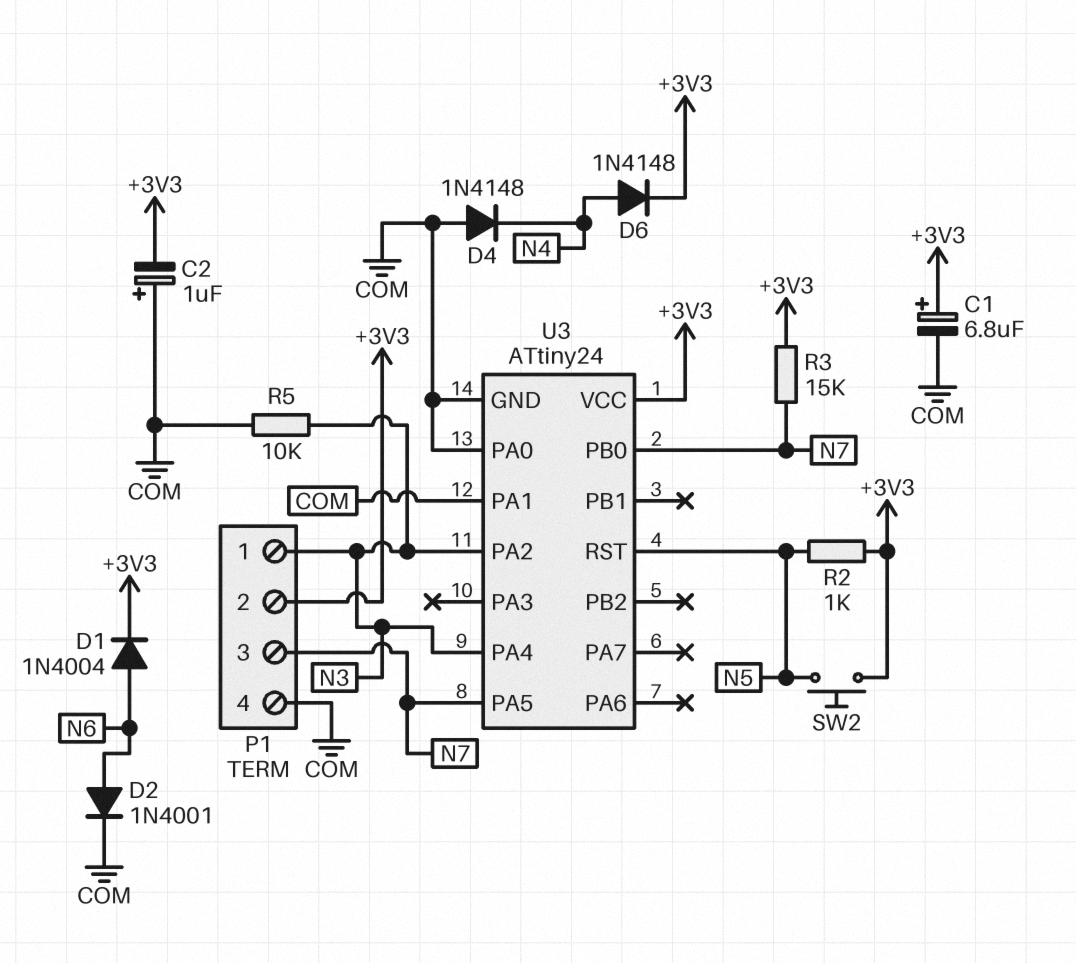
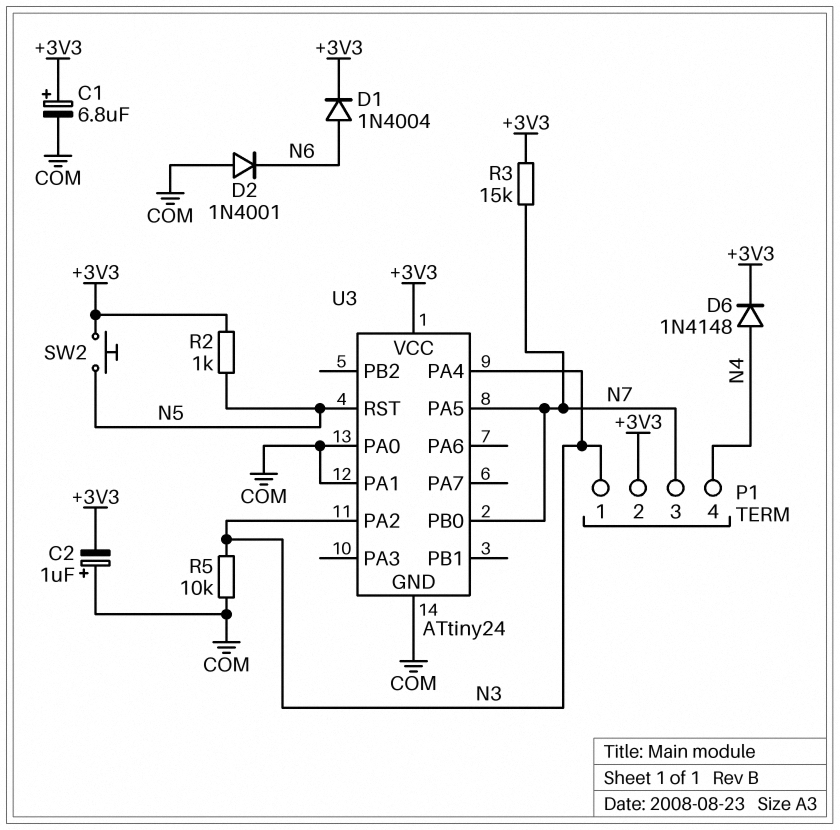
D2: diode 1N4001 (A N6, K COM) -> diode 1N4001 (A COM, K N6)
D4: diode 1N4148 (A COM, K N4) -> none
P1 pin 4: COM -> N4

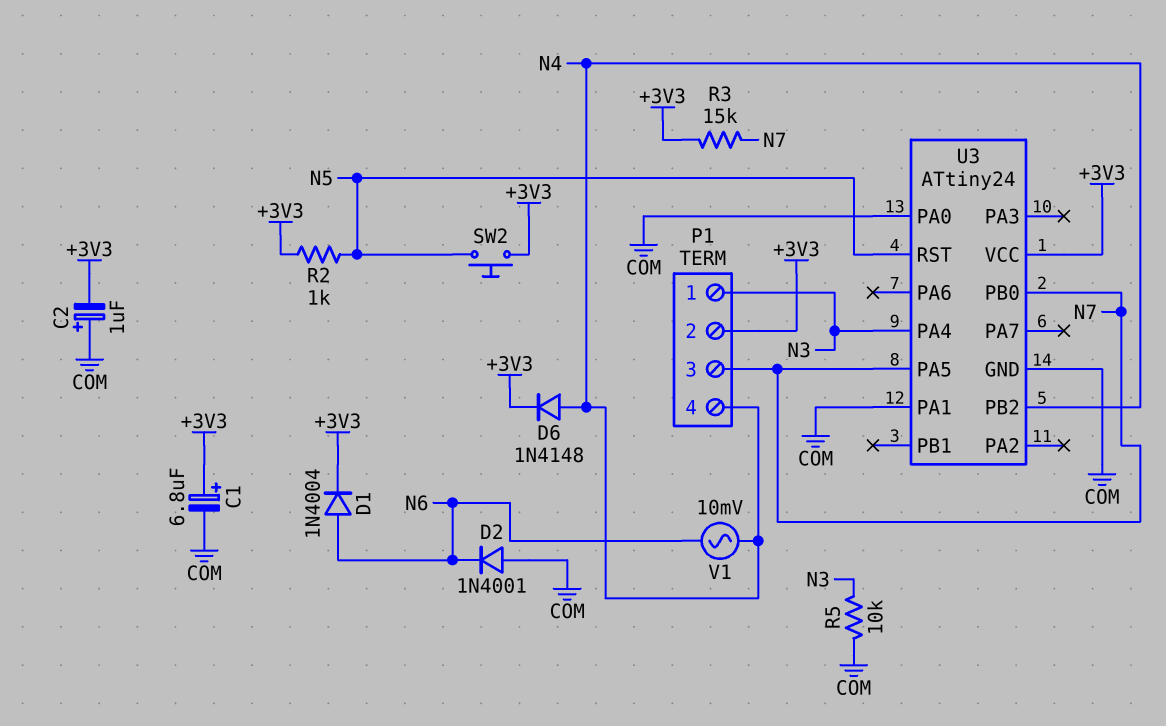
U3 pin PA2: N3 -> none
U3 pin PB2: none -> N4
V1: none -> AC 10mV (N4, N6)

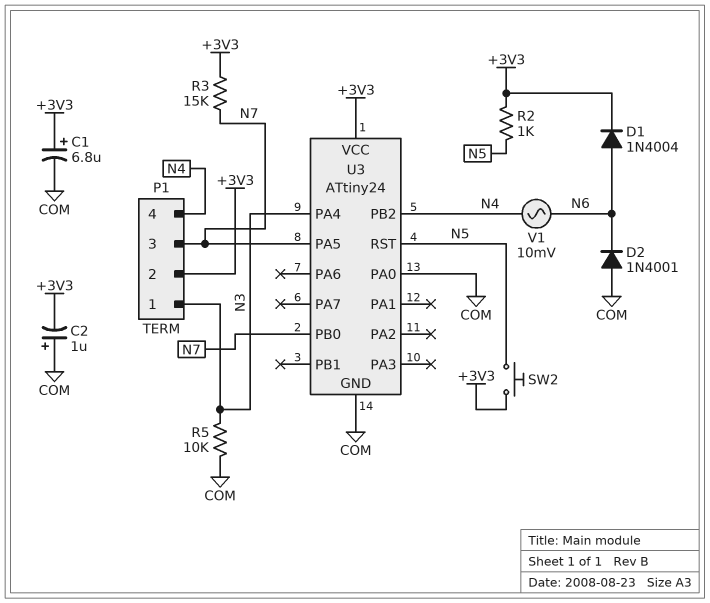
D6: diode 1N4148 (A N4, K +3V3) -> none
U3 pin PA1: COM -> none

